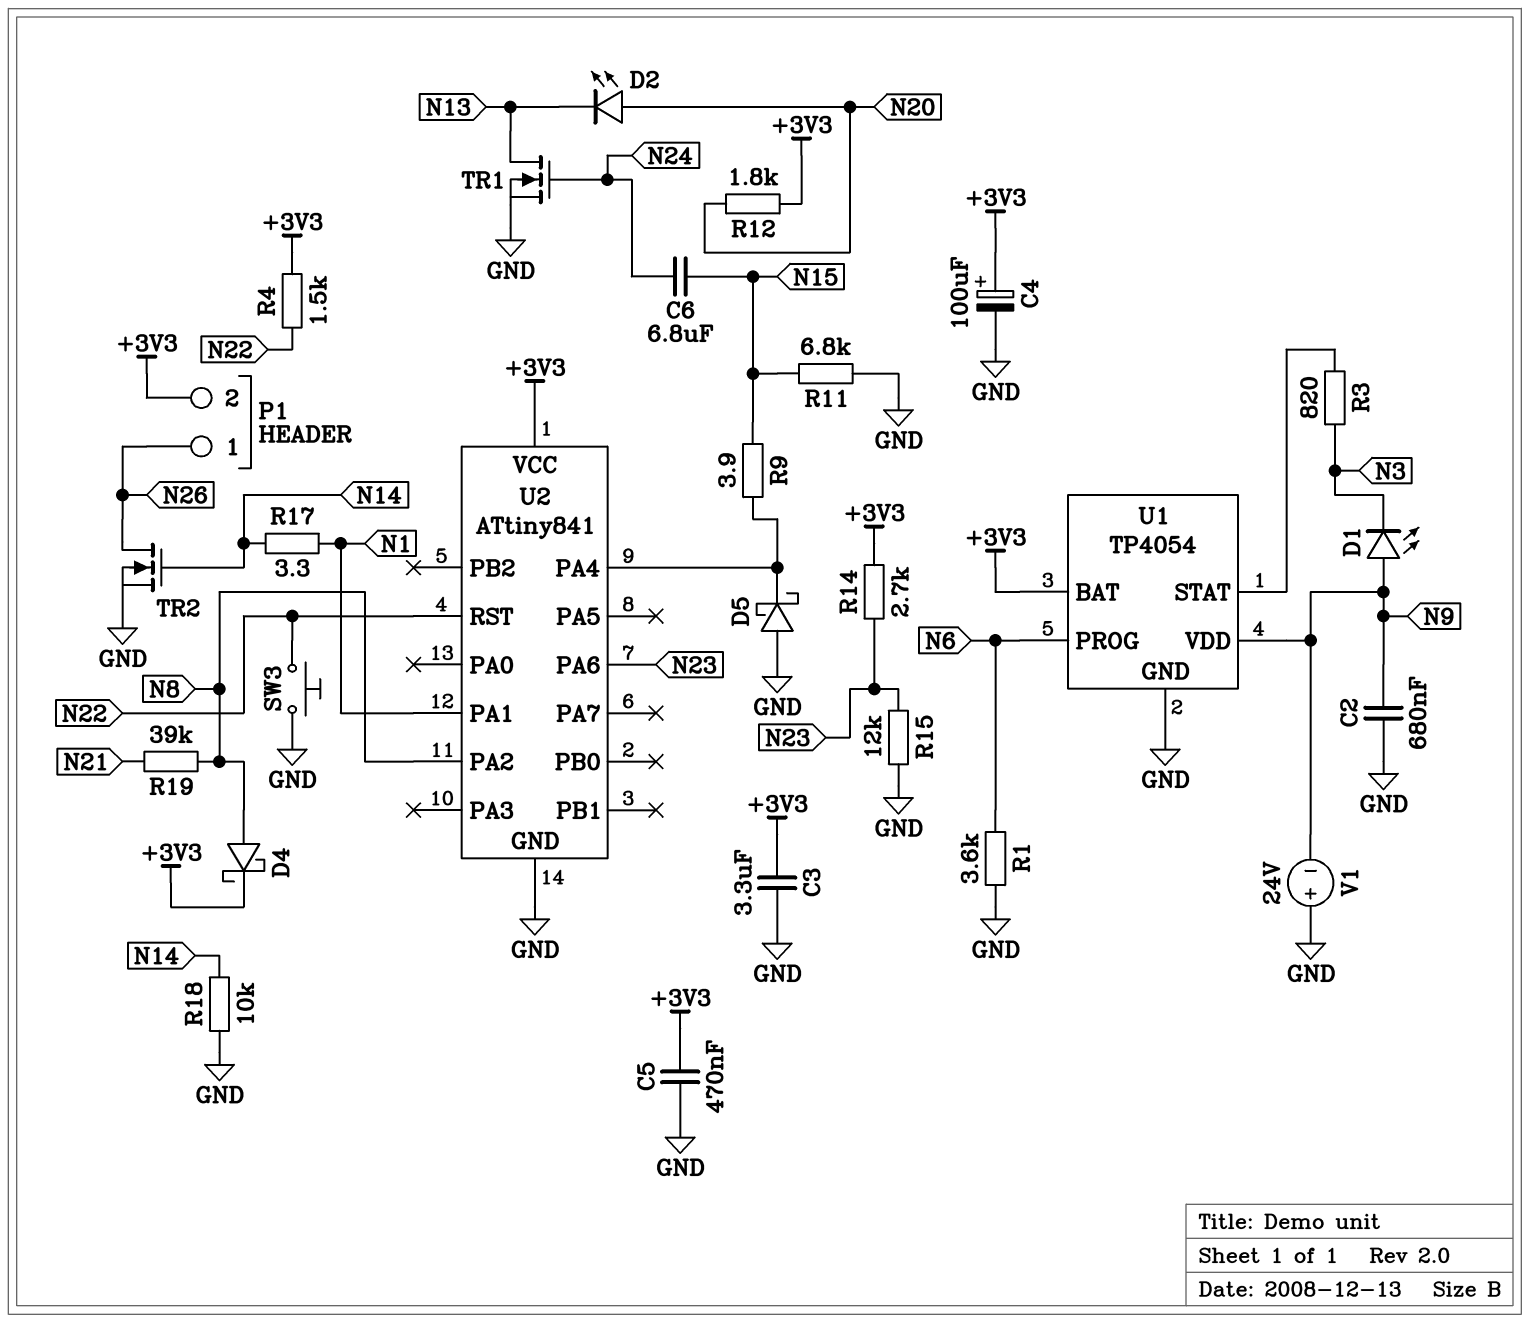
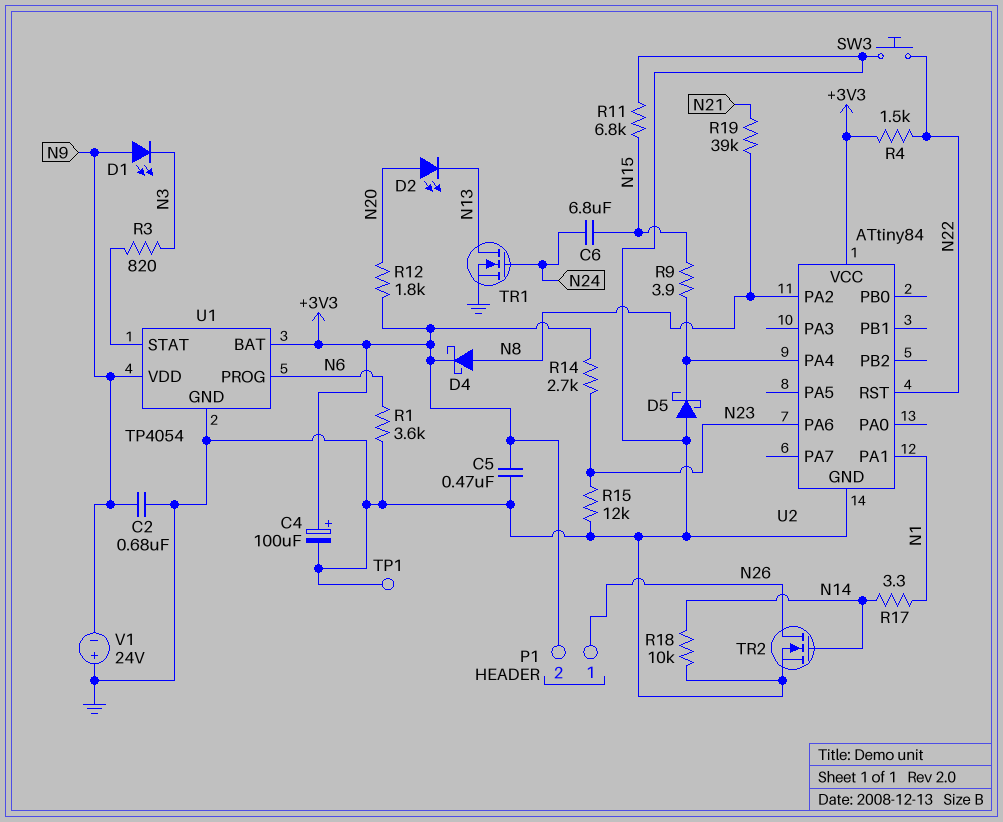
C3: 3.3uF (+3V3, GND) -> none
TP1: none -> test point (GND)
U2: ATtiny841 -> ATtiny84

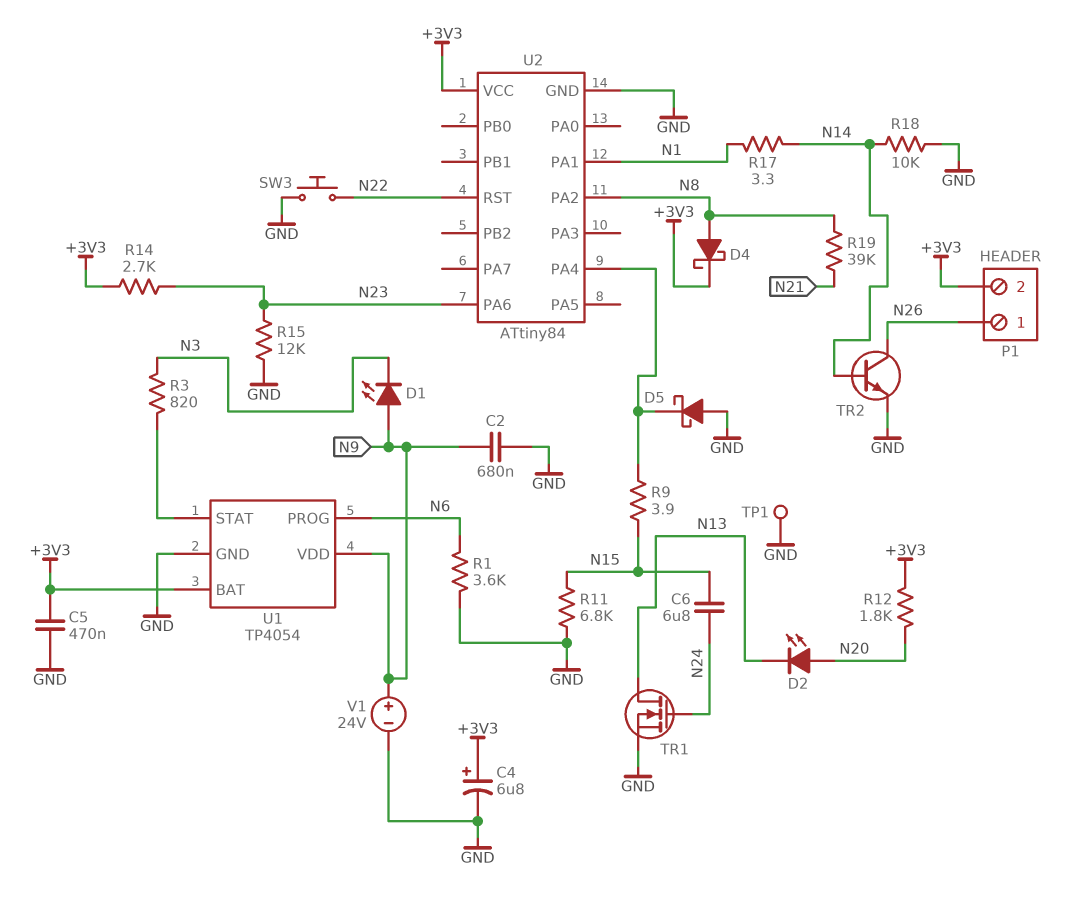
C4: 100uF (plus +3V3, minus GND) -> 6.8uF (plus +3V3, minus GND)
R4: 1.5k (+3V3, N22) -> none
TR2: NMOS (G N14, D N26, S GND) -> NPN (B N14, C N26, E GND)
V1: 24V (plus GND, minus N9) -> 24V (plus N9, minus GND)

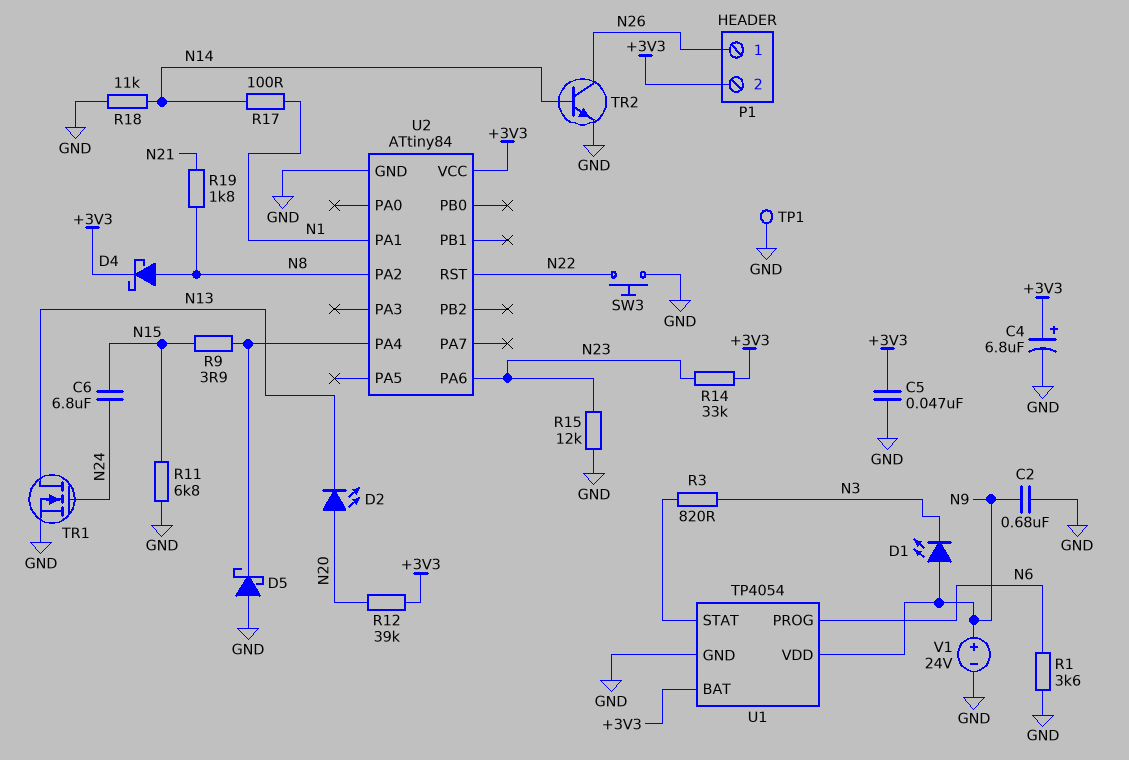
C5: 470nF (+3V3, GND) -> 47nF (+3V3, GND)
R12: 1.8k (+3V3, N20) -> 39k (+3V3, N20)
R14: 2.7k (+3V3, N23) -> 33k (+3V3, N23)
R17: 3.3 (N1, N14) -> 100 (N1, N14)
R18: 10k (GND, N14) -> 11k (GND, N14)
R19: 39k (N8, N21) -> 1.8k (N8, N21)

